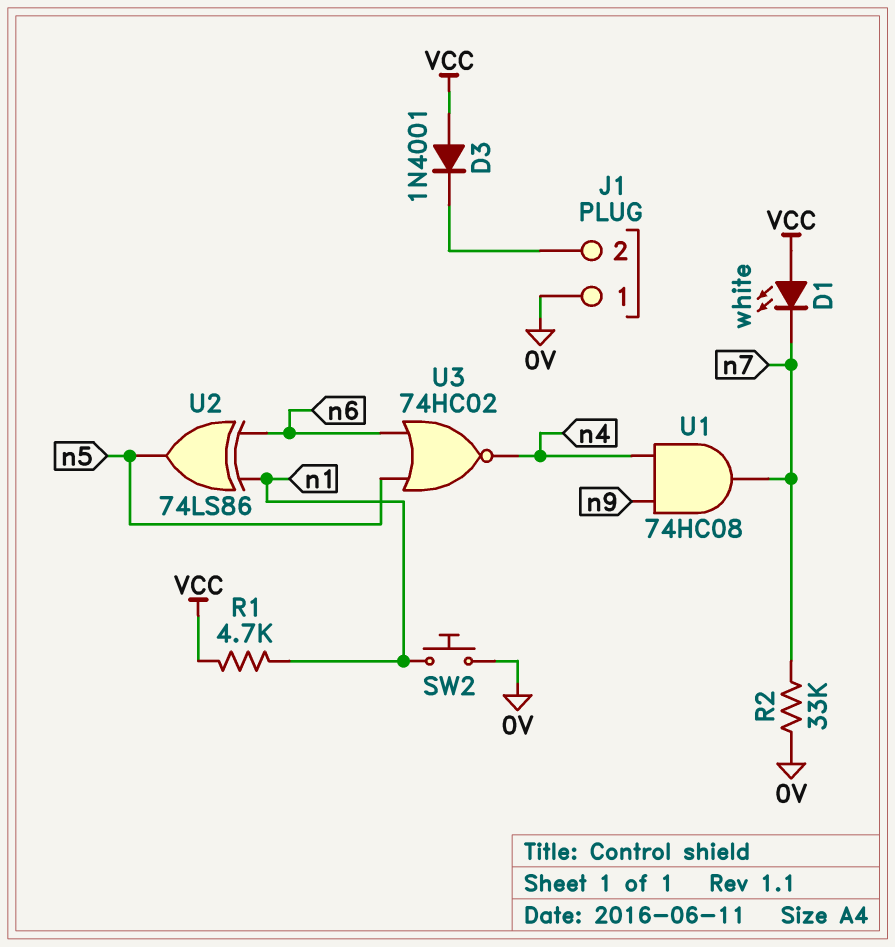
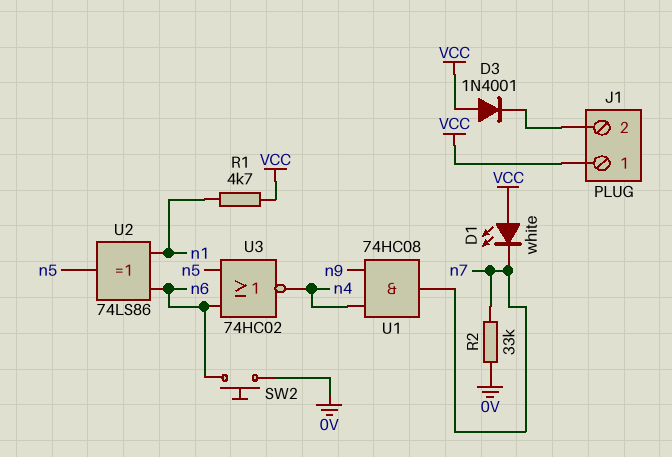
J1 pin 1: 0V -> VCC
SW2: button (0V, n1) -> button (0V, n6)

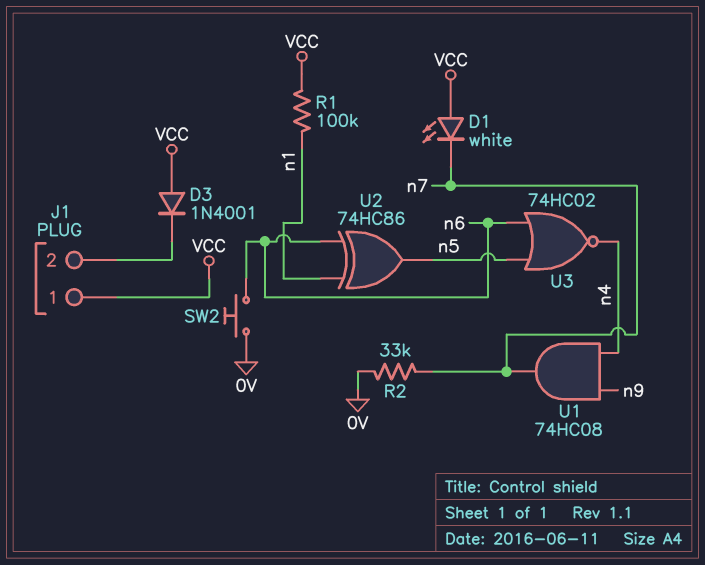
R1: 4.7k (VCC, n1) -> 100k (VCC, n1)
U2: XOR 74LS86 (in n1, in n6, out n5) -> XOR 74HC86 (in n1, in n6, out n5)

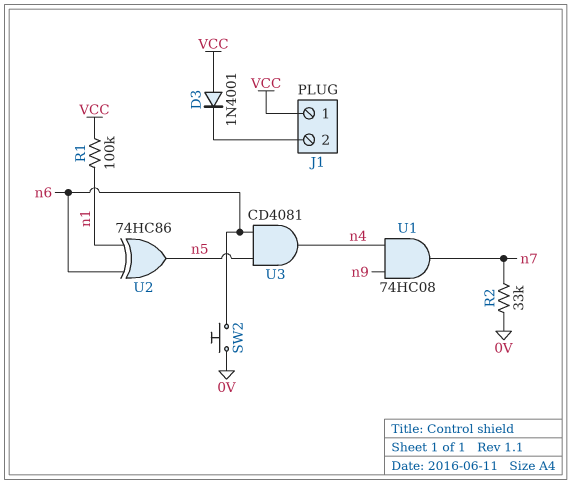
D1: LED white (A VCC, K n7) -> none
U3: NOR 74HC02 (in n5, in n6, out n4) -> AND CD4081 (in n5, in n6, out n4)

